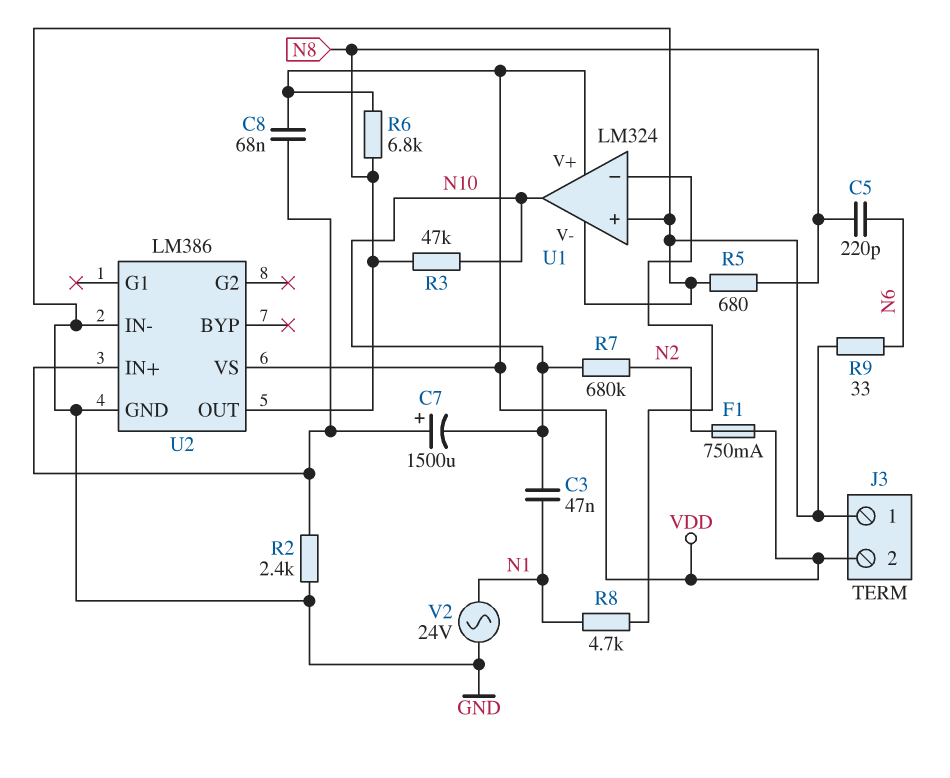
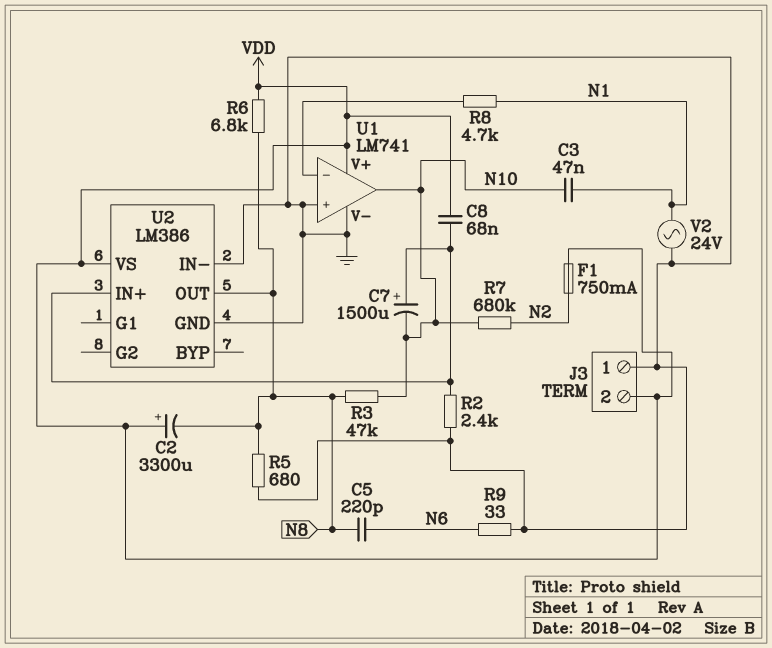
C2: none -> 3300uF (plus VDD, minus N8)
U1: LM324 -> LM741

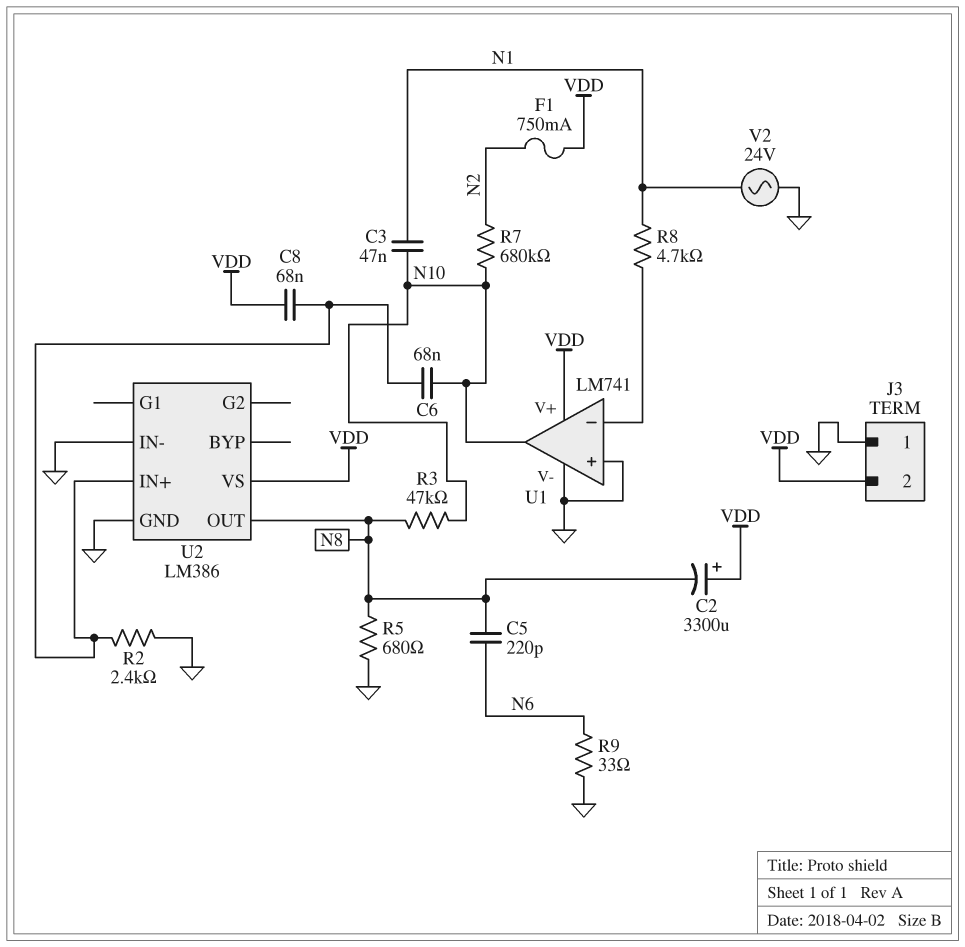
C6: none -> 68nF (N10, U2/IN+)
C7: 1500uF (plus U2/IN+, minus N10) -> none
R6: 6.8k (N8, VDD) -> none

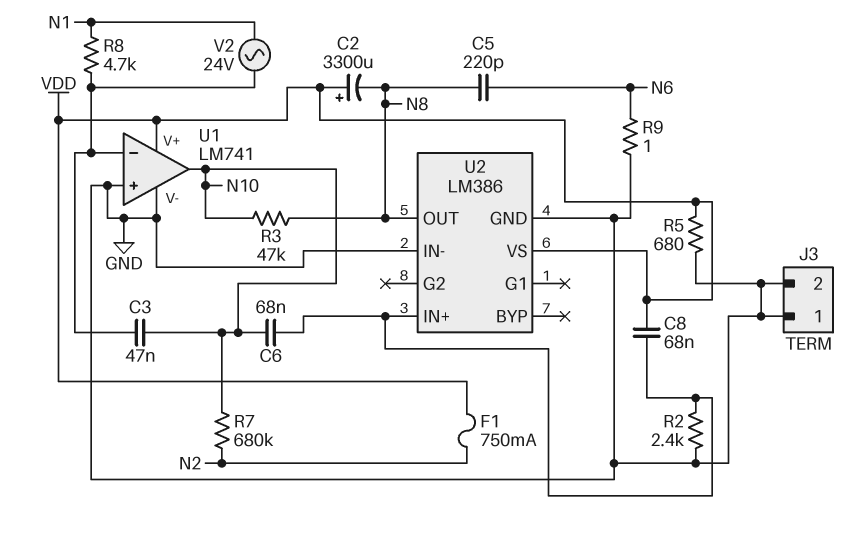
C3: 47nF (N1, N10) -> 47nF (N10, U1/in-)
J3 pin 2: VDD -> GND
R5: 680 (GND, N8) -> 680 (GND, VDD)
R9: 33 (GND, N6) -> 1 (GND, N6)
V2: AC 24V (GND, N1) -> AC 24V (N1, U1/in-)

